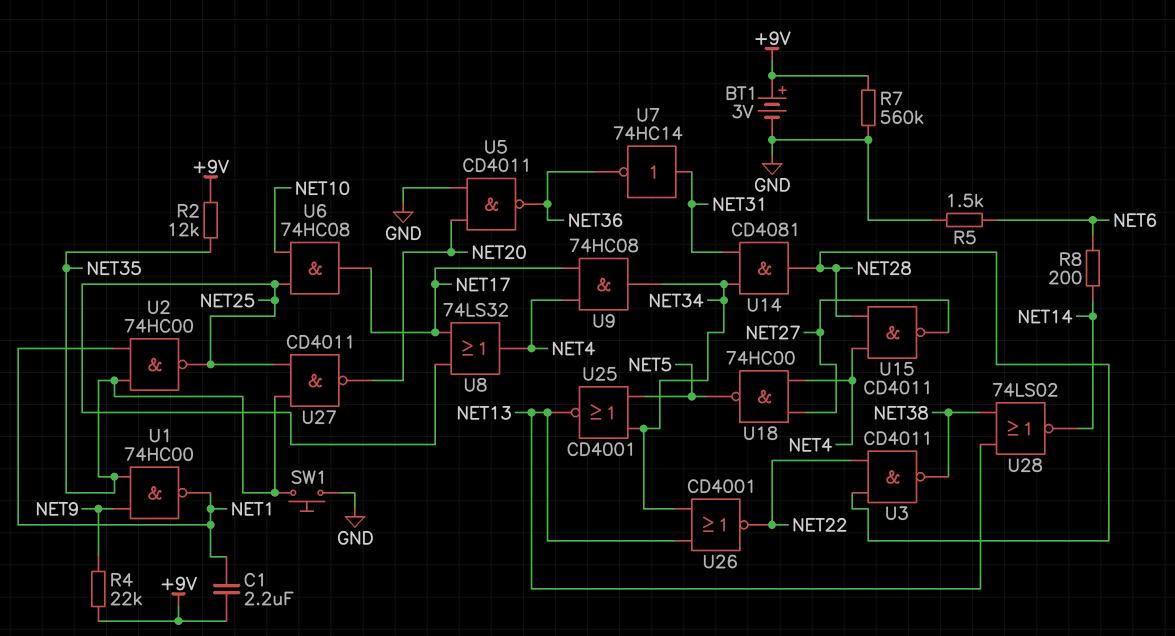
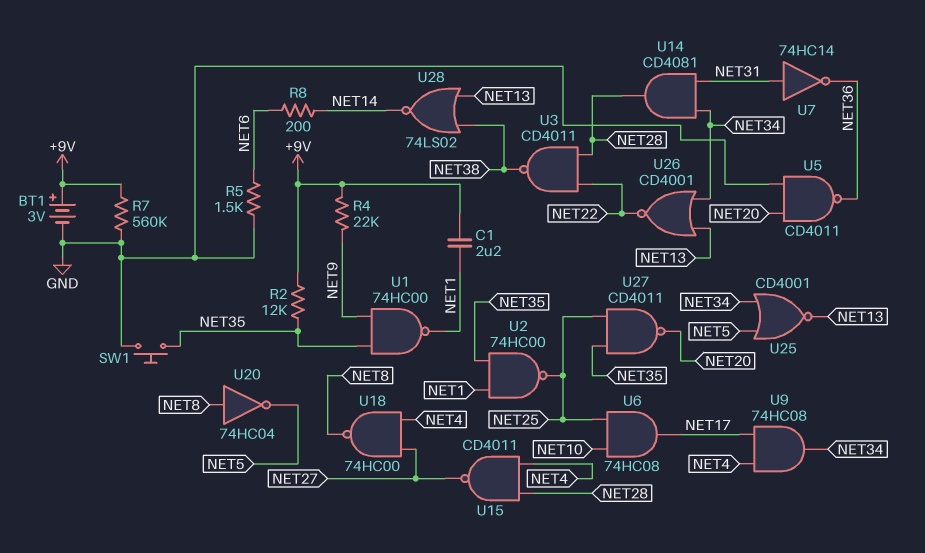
U8: OR 74LS32 (in NET17, in NET25, out NET4) -> none
U18: NAND 74HC00 (in NET4, in NET27, out NET5) -> NAND 74HC00 (in NET4, in NET27, out NET8)
U20: none -> NOT 74HC04 (in NET8, out NET5)

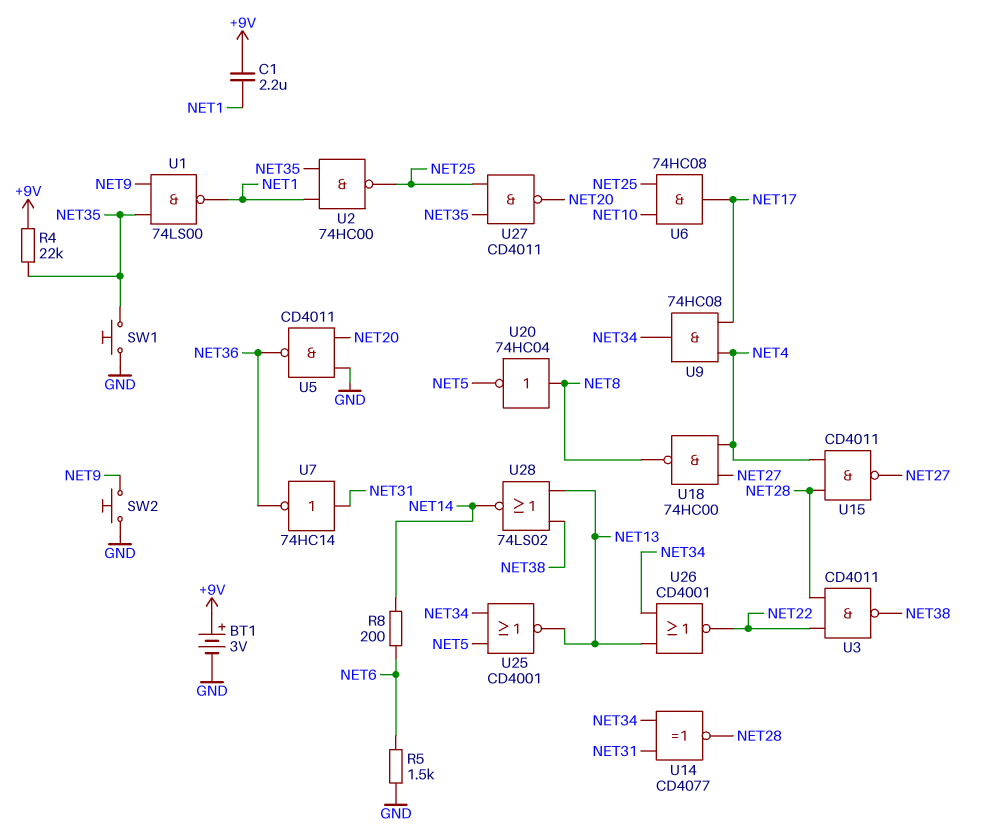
R2: 12k (+9V, NET35) -> none
R4: 22k (+9V, NET9) -> 22k (+9V, NET35)
R7: 560k (+9V, GND) -> none
SW2: none -> button (GND, NET9)
U1: NAND 74HC00 (in NET9, in NET35, out NET1) -> NAND 74LS00 (in NET9, in NET35, out NET1)
U14: AND CD4081 (in NET31, in NET34, out NET28) -> XNOR CD4077 (in NET31, in NET34, out NET28)

